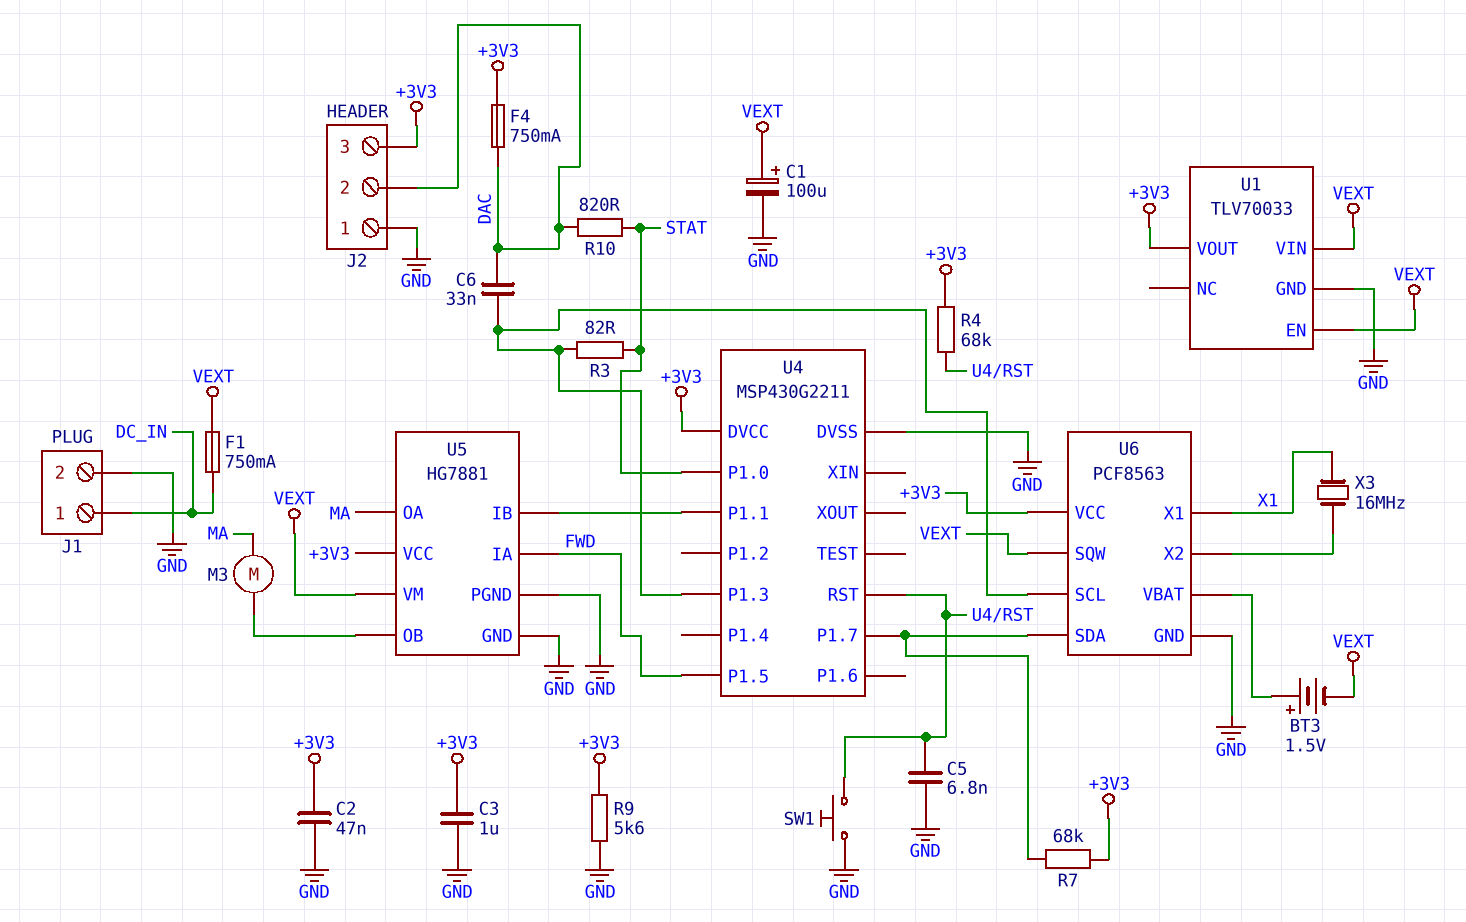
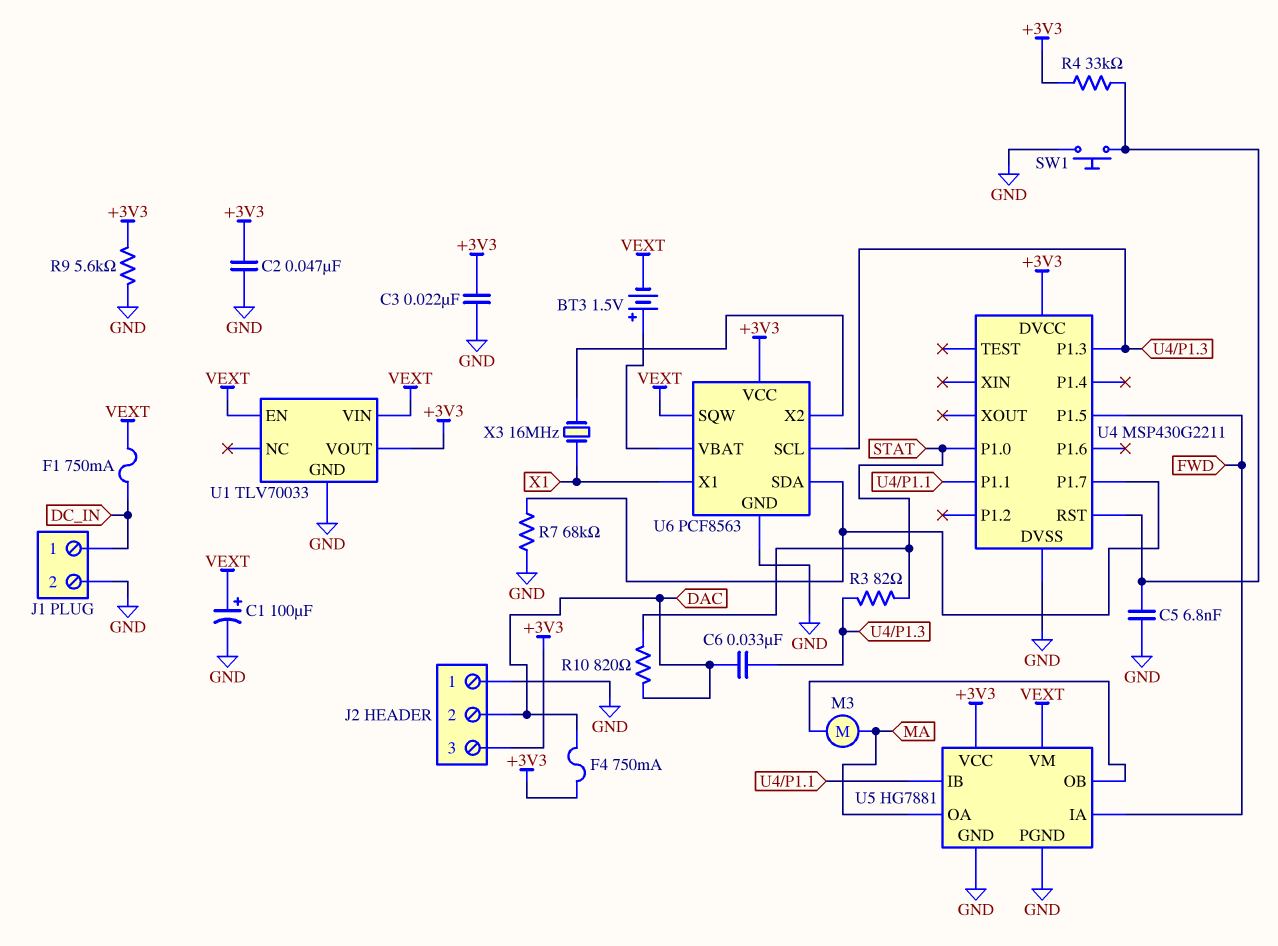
C3: 1uF (+3V3, GND) -> 22nF (+3V3, GND)
R4: 68k (+3V3, U4/RST) -> 33k (+3V3, U4/RST)
R7: 68k (+3V3, U4/P1.7) -> 68k (GND, U4/P1.7)

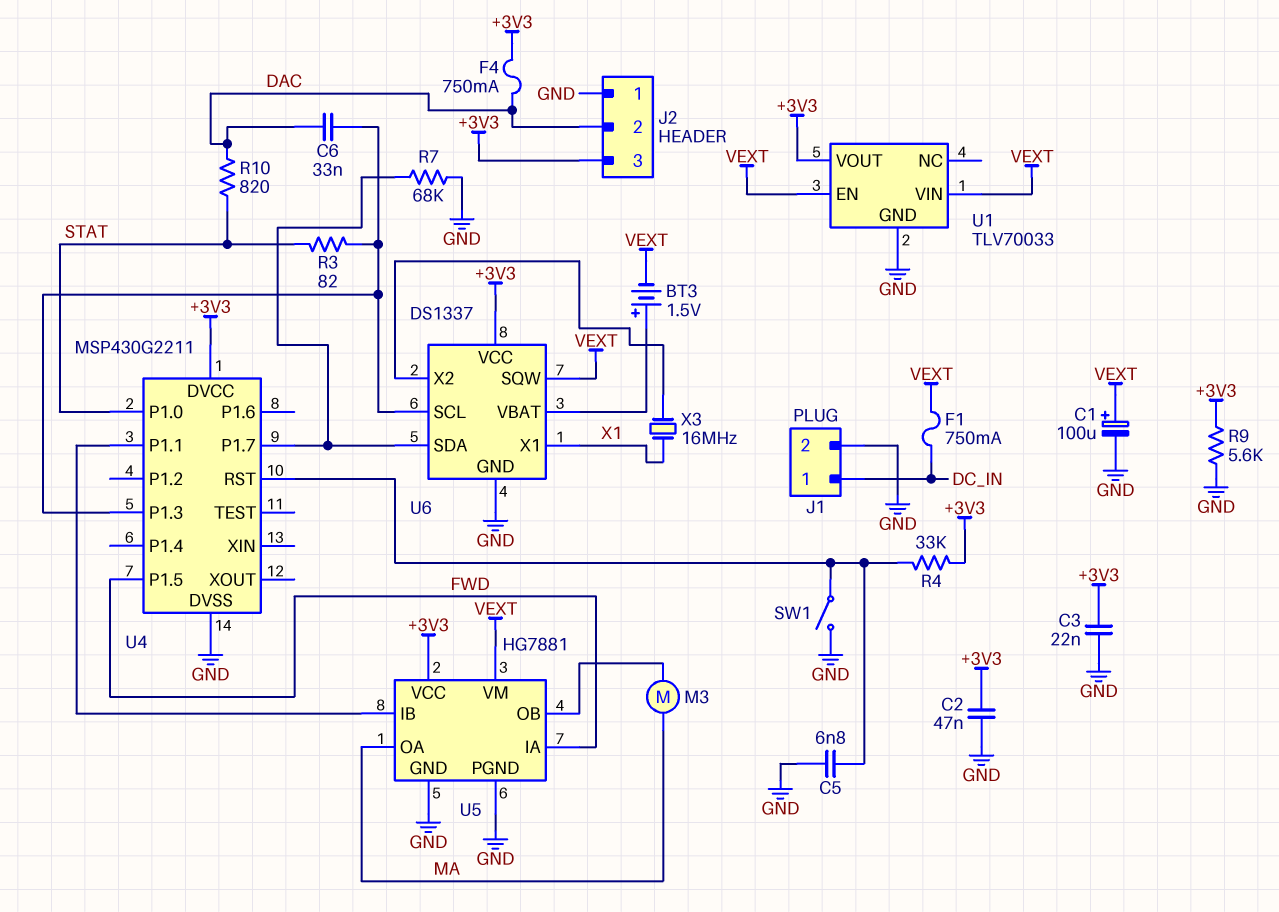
SW1: button (GND, U4/RST) -> switch (GND, U4/RST)
U6: PCF8563 -> DS1337

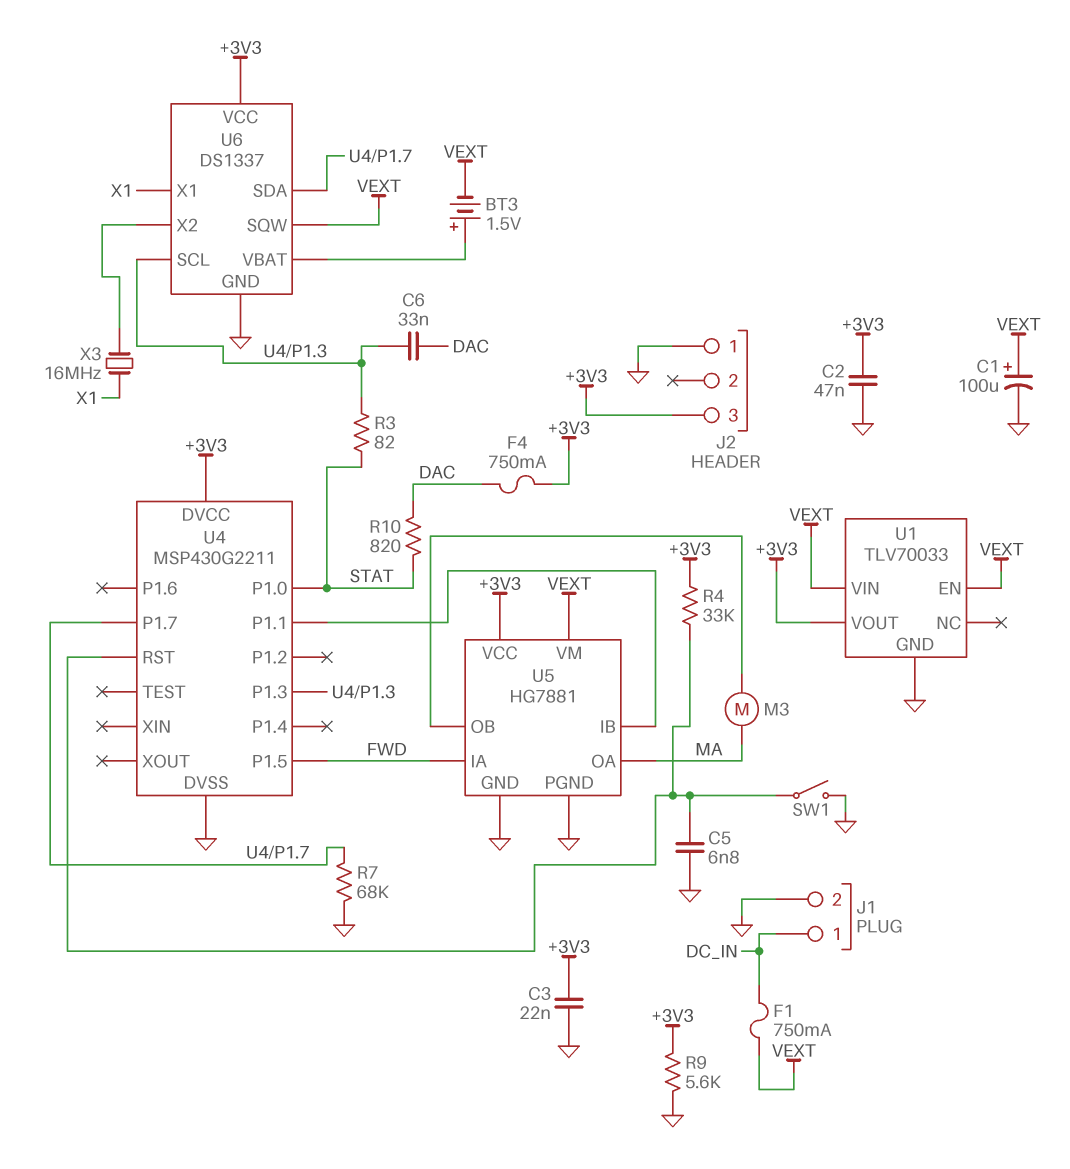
J2 pin 2: DAC -> none

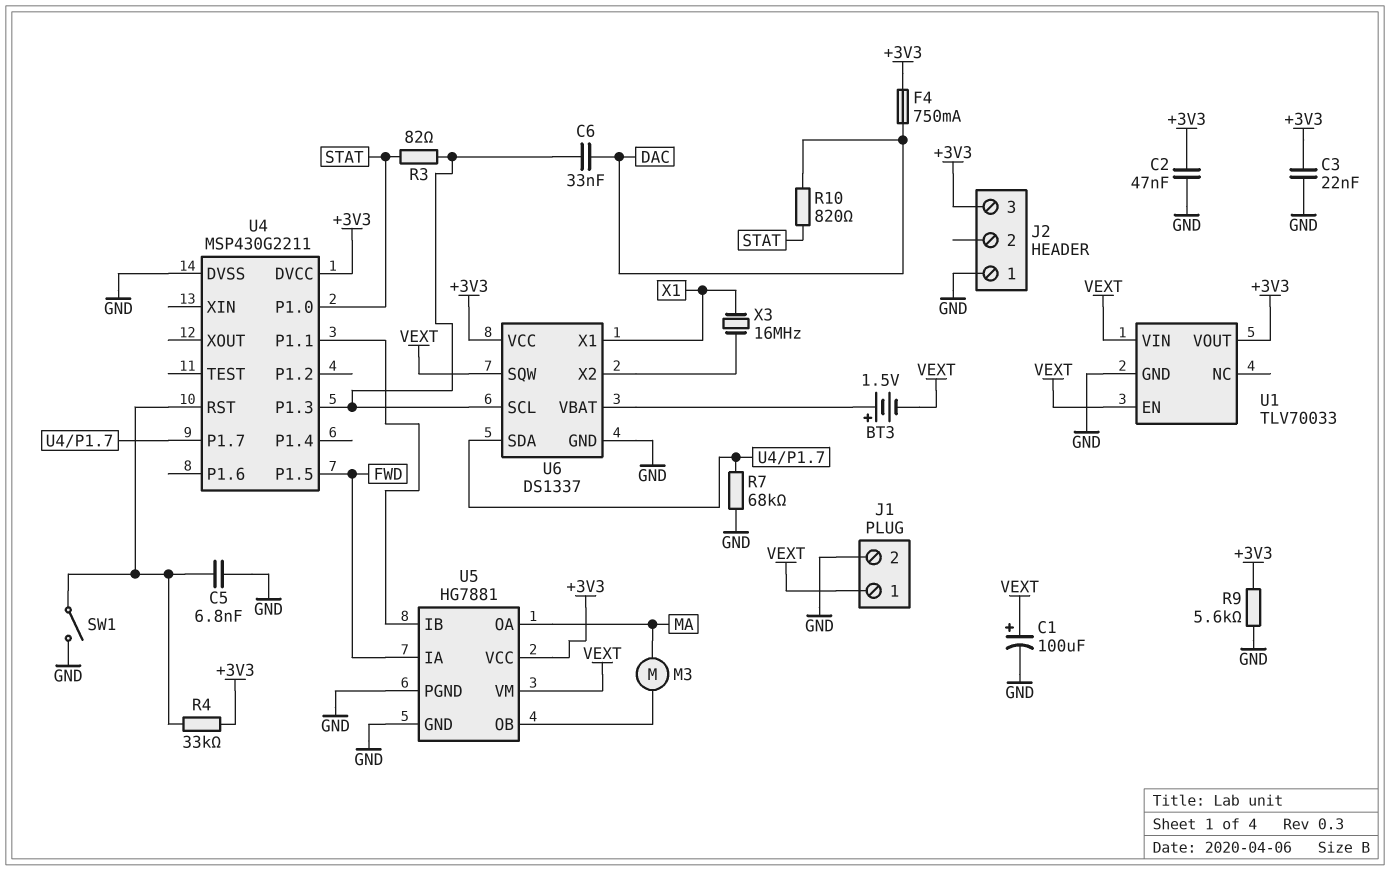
F1: 750mA (DC_IN, VEXT) -> none
J1 pin 1: DC_IN -> VEXT

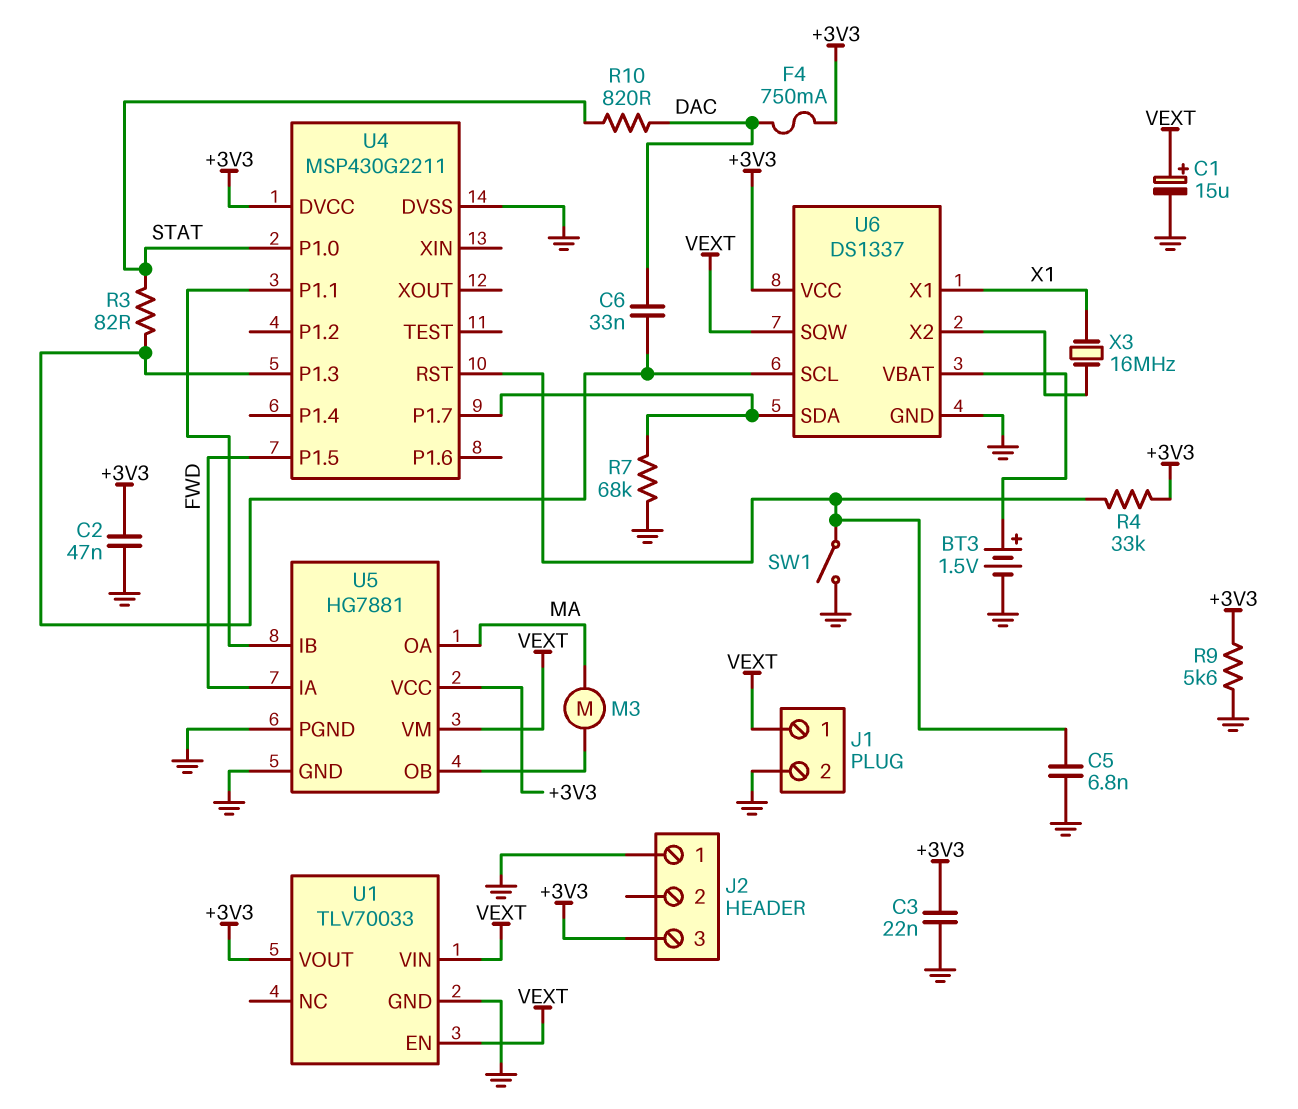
BT3: 1.5V (plus U6/VBAT, minus VEXT) -> 1.5V (plus U6/VBAT, minus GND)
C1: 100uF (plus VEXT, minus GND) -> 15uF (plus VEXT, minus GND)

